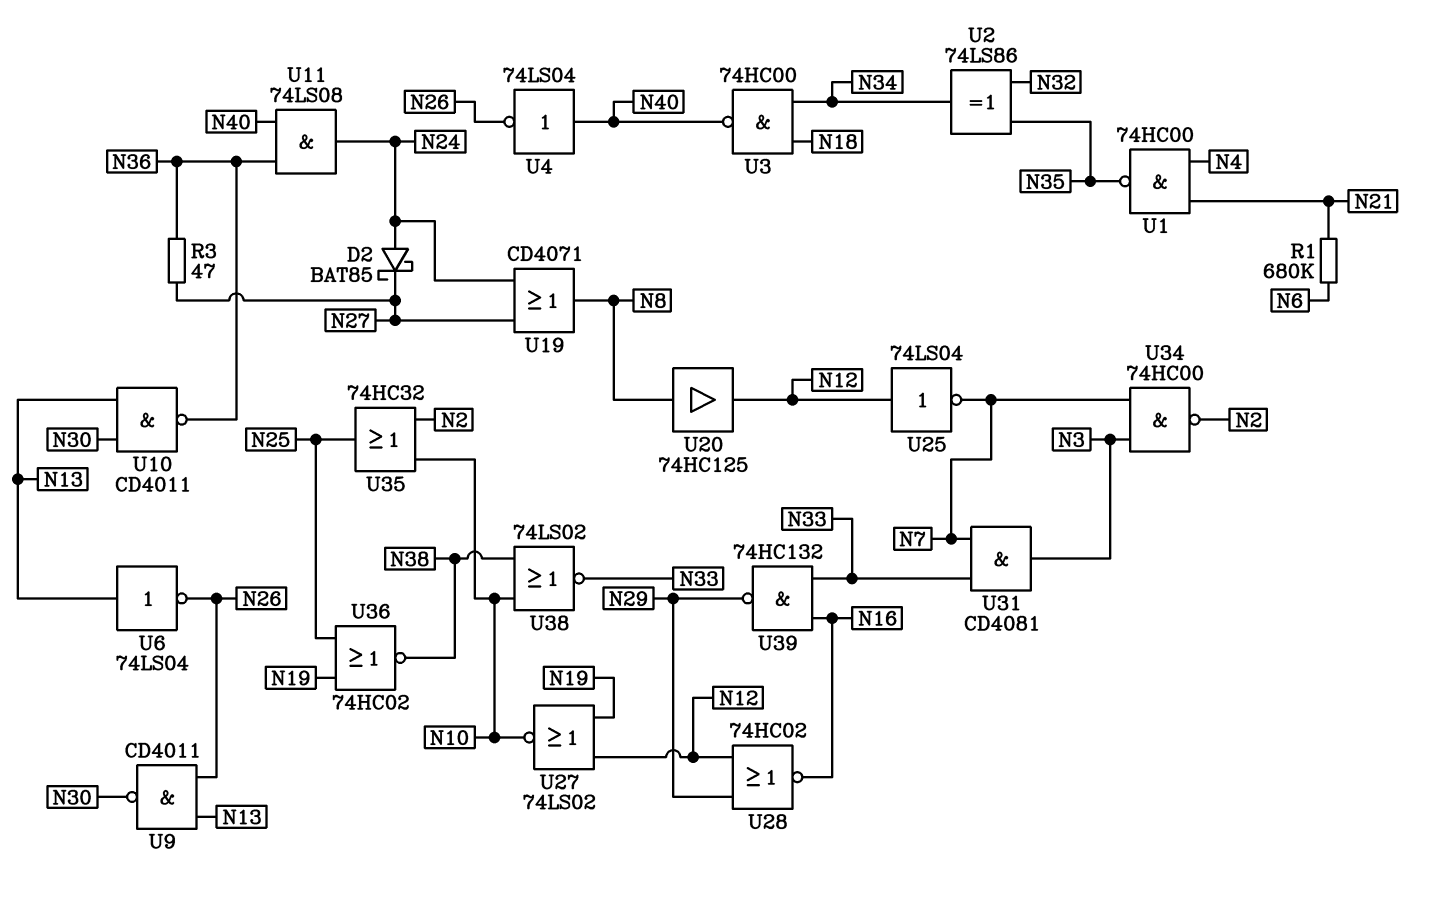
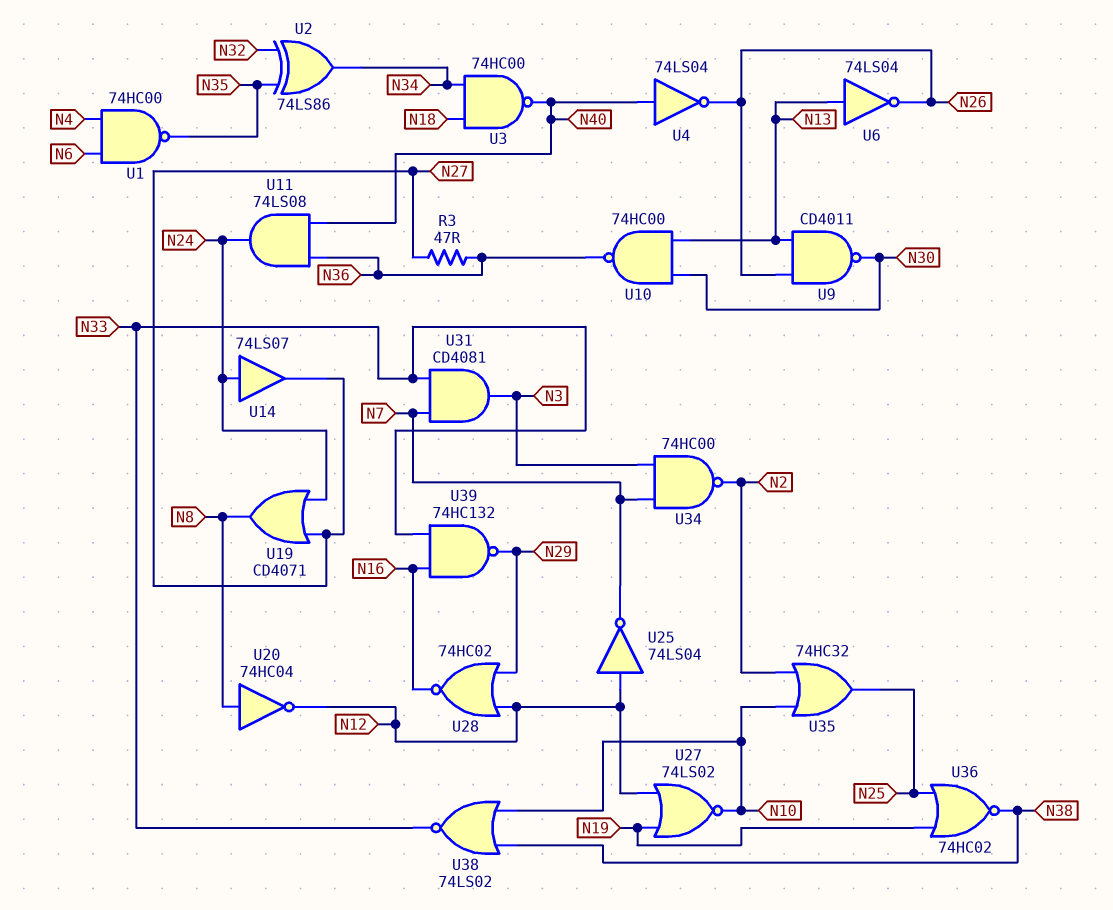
D2: schottky BAT85 (A N24, K N27) -> none
R1: 680k (N6, N21) -> none
U1: NAND 74HC00 (in N4, in N21, out N35) -> NAND 74HC00 (in N4, in N6, out N35)
U10: NAND CD4011 (in N13, in N30, out N36) -> NAND 74HC00 (in N13, in N30, out N36)
U14: none -> buffer 74LS07 (in N24, out N27)
U20: buffer 74HC125 (in N8, out N12) -> NOT 74HC04 (in N8, out N12)

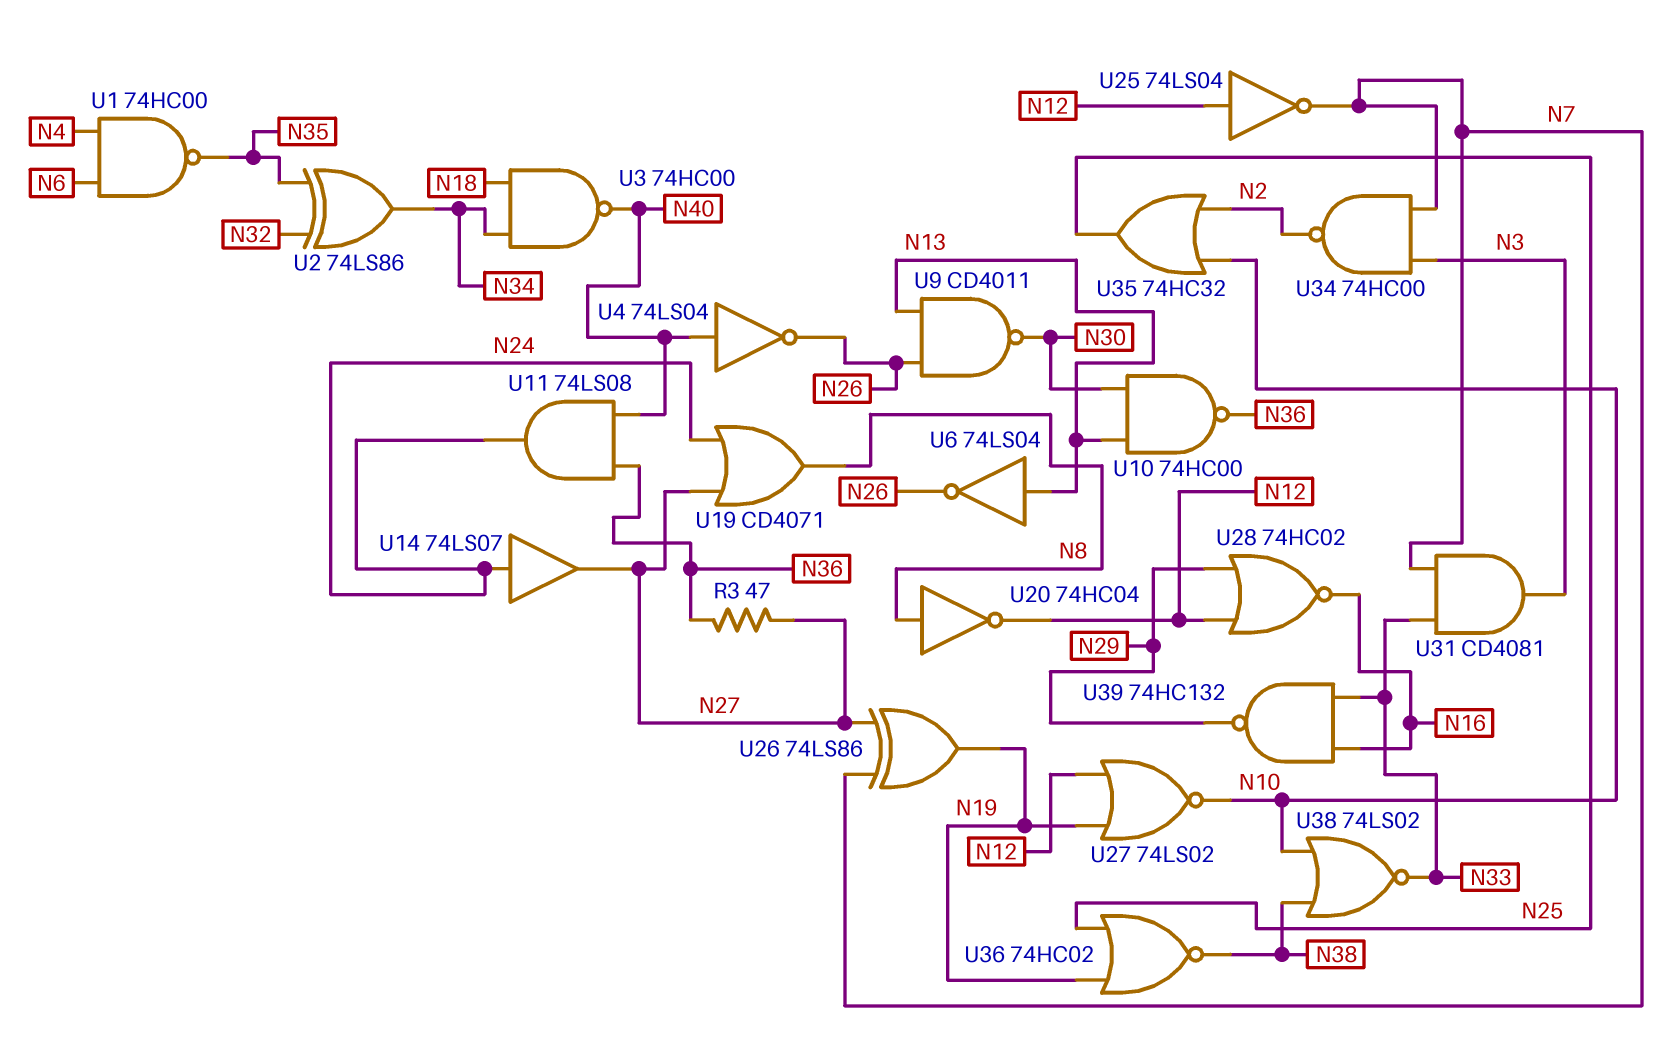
U26: none -> XOR 74LS86 (in N7, in N27, out N19)

